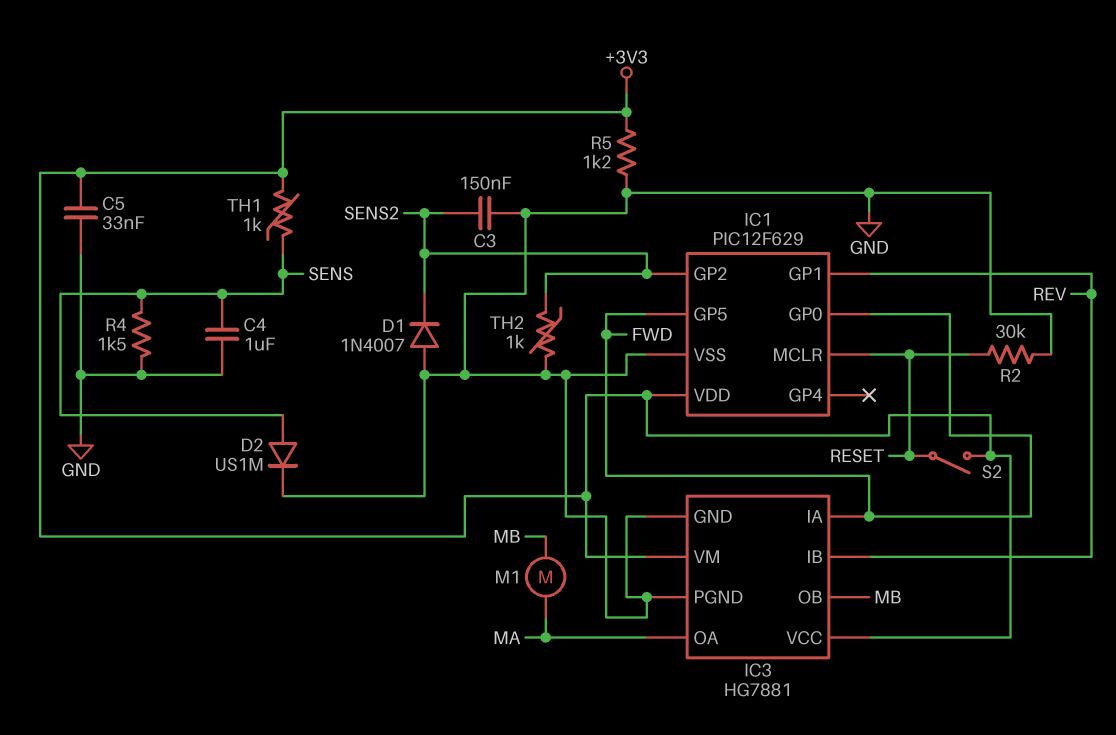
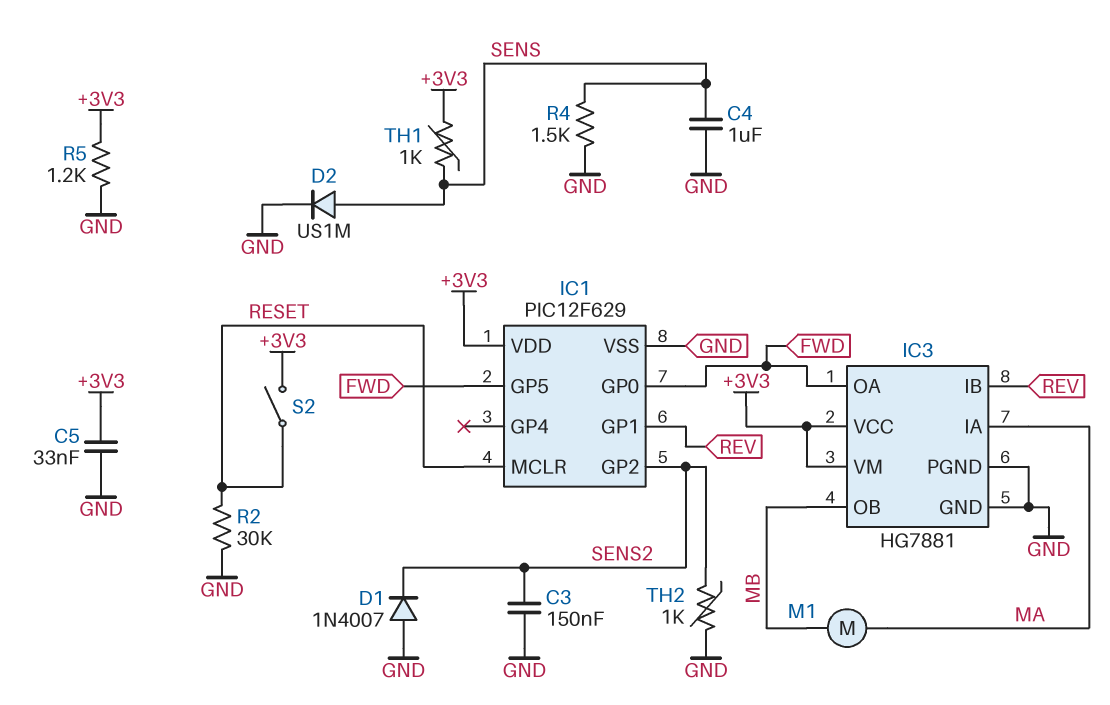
IC3 pin IA: FWD -> MA
IC3 pin OA: MA -> FWD

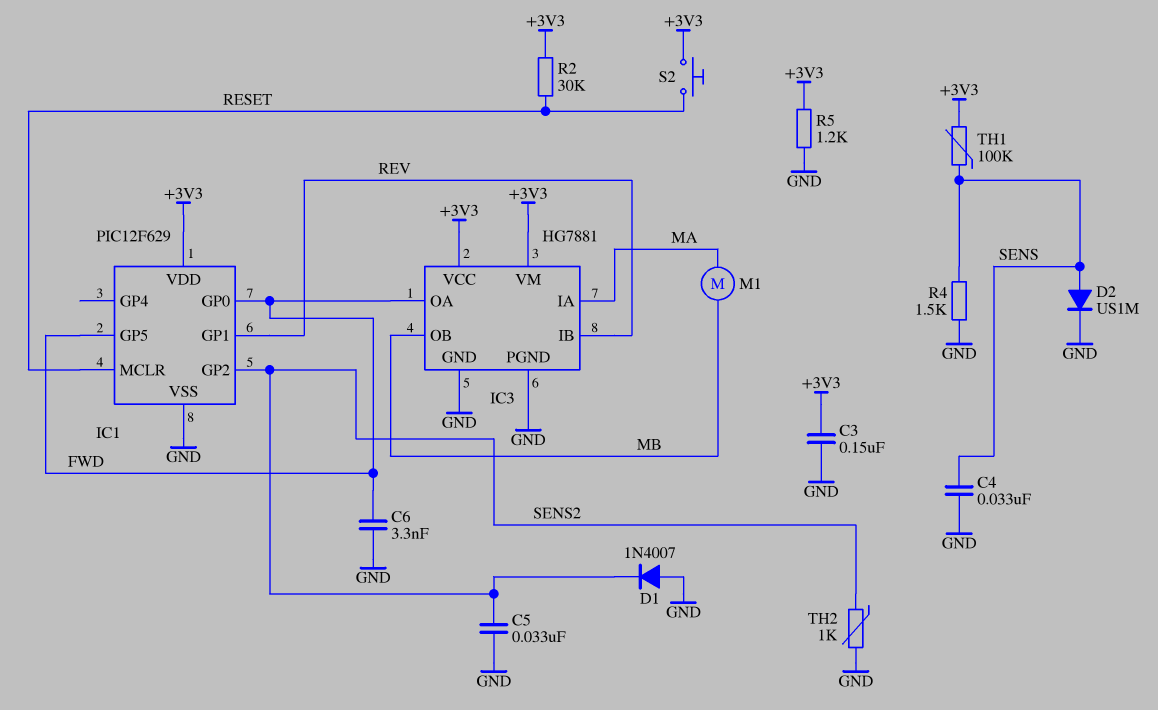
C3: 150nF (GND, SENS2) -> 150nF (+3V3, GND)
C4: 1uF (GND, SENS) -> 33nF (GND, SENS)
C5: 33nF (+3V3, GND) -> 33nF (GND, SENS2)
C6: none -> 3.3nF (FWD, GND)
R2: 30k (GND, RESET) -> 30k (+3V3, RESET)
S2: switch (+3V3, RESET) -> button (+3V3, RESET)
TH1: 1k (+3V3, SENS) -> 100k (+3V3, SENS)

